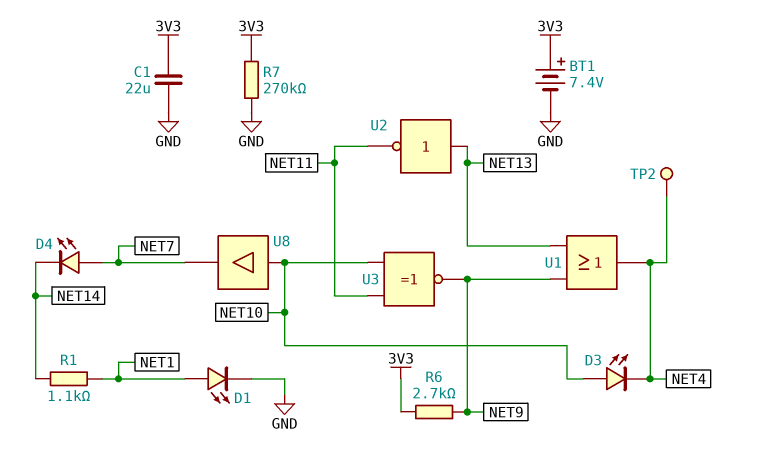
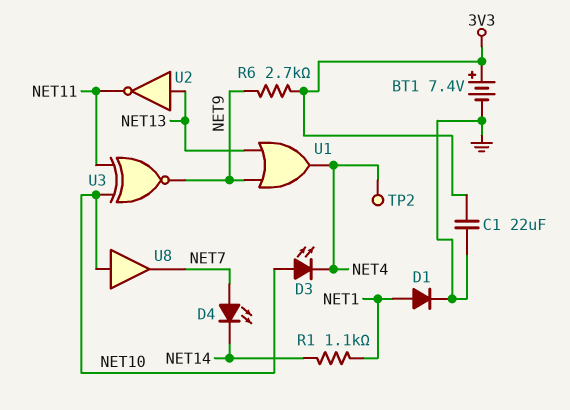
D1: LED (A NET1, K GND) -> diode (A NET1, K GND)
R7: 270k (3V3, GND) -> none

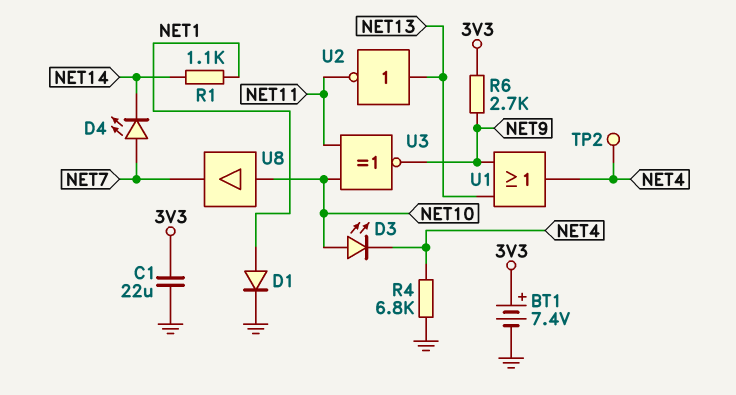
R4: none -> 6.8k (GND, NET4)

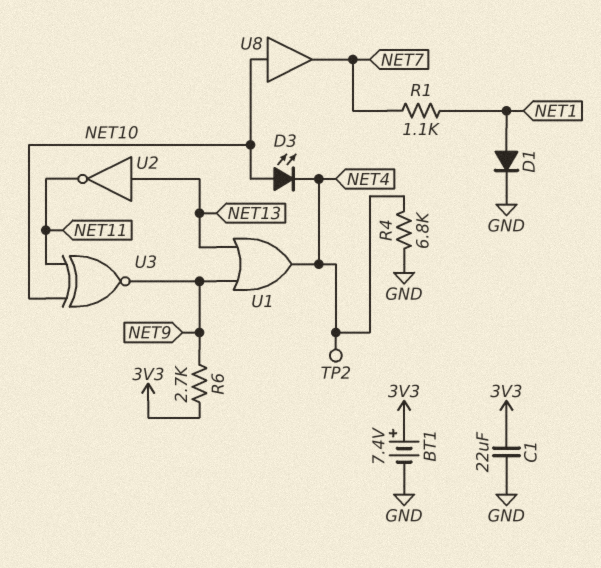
D4: LED (A NET7, K NET14) -> none
R1: 1.1k (NET1, NET14) -> 1.1k (NET1, NET7)

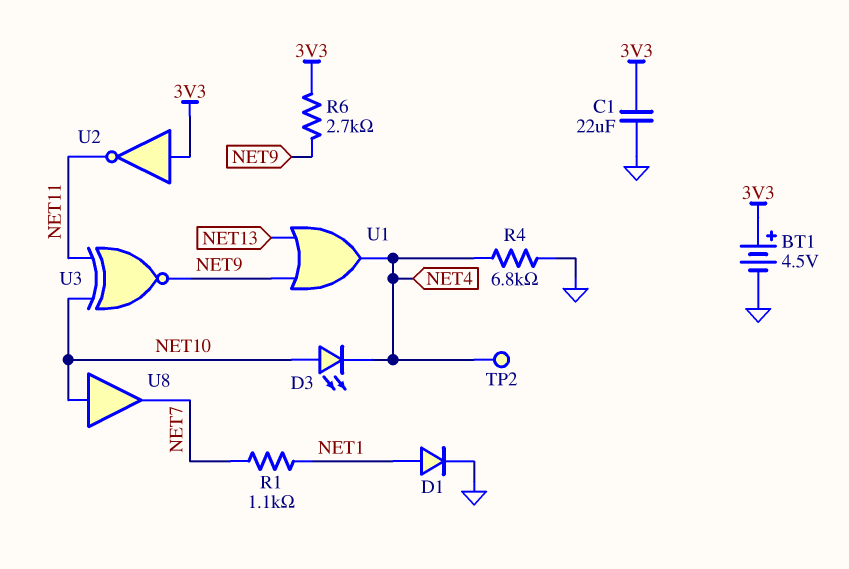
BT1: 7.4V (plus 3V3, minus GND) -> 4.5V (plus 3V3, minus GND)
U2: NOT (in NET13, out NET11) -> NOT (in 3V3, out NET11)

